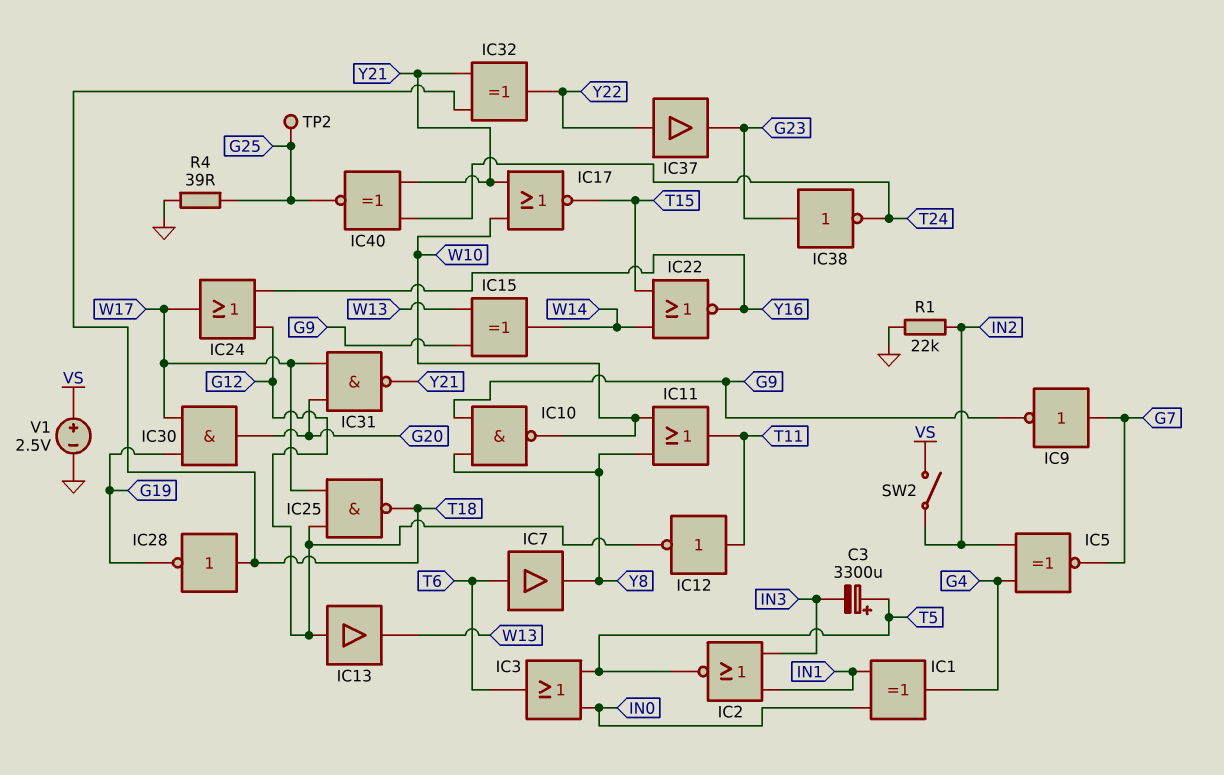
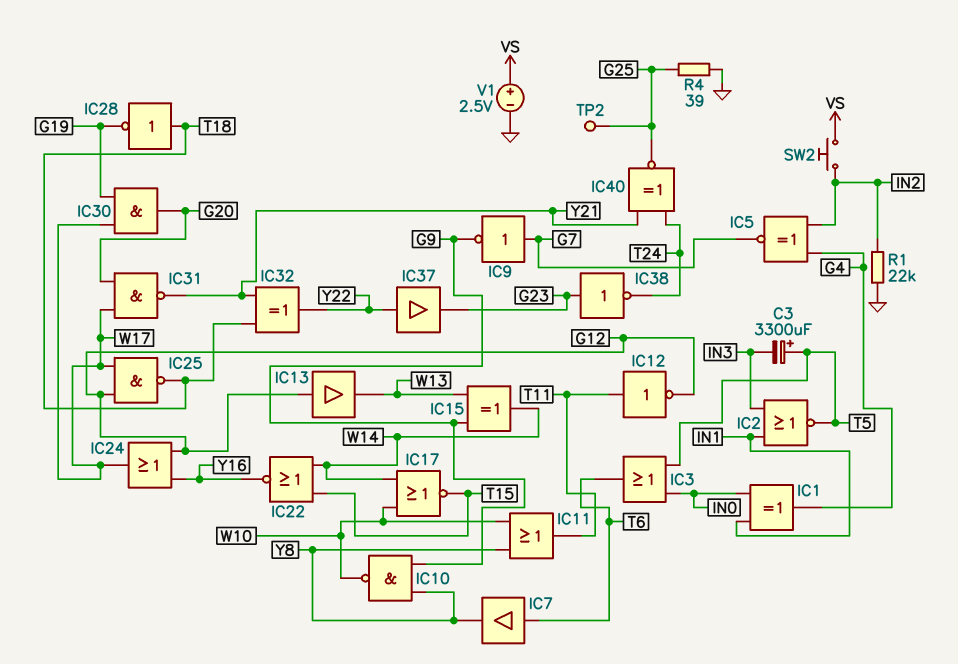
IC17: NOR (in W10, in Y21, out T15) -> NOR (in W10, in W14, out T15)
SW2: switch (IN2, VS) -> button (IN2, VS)

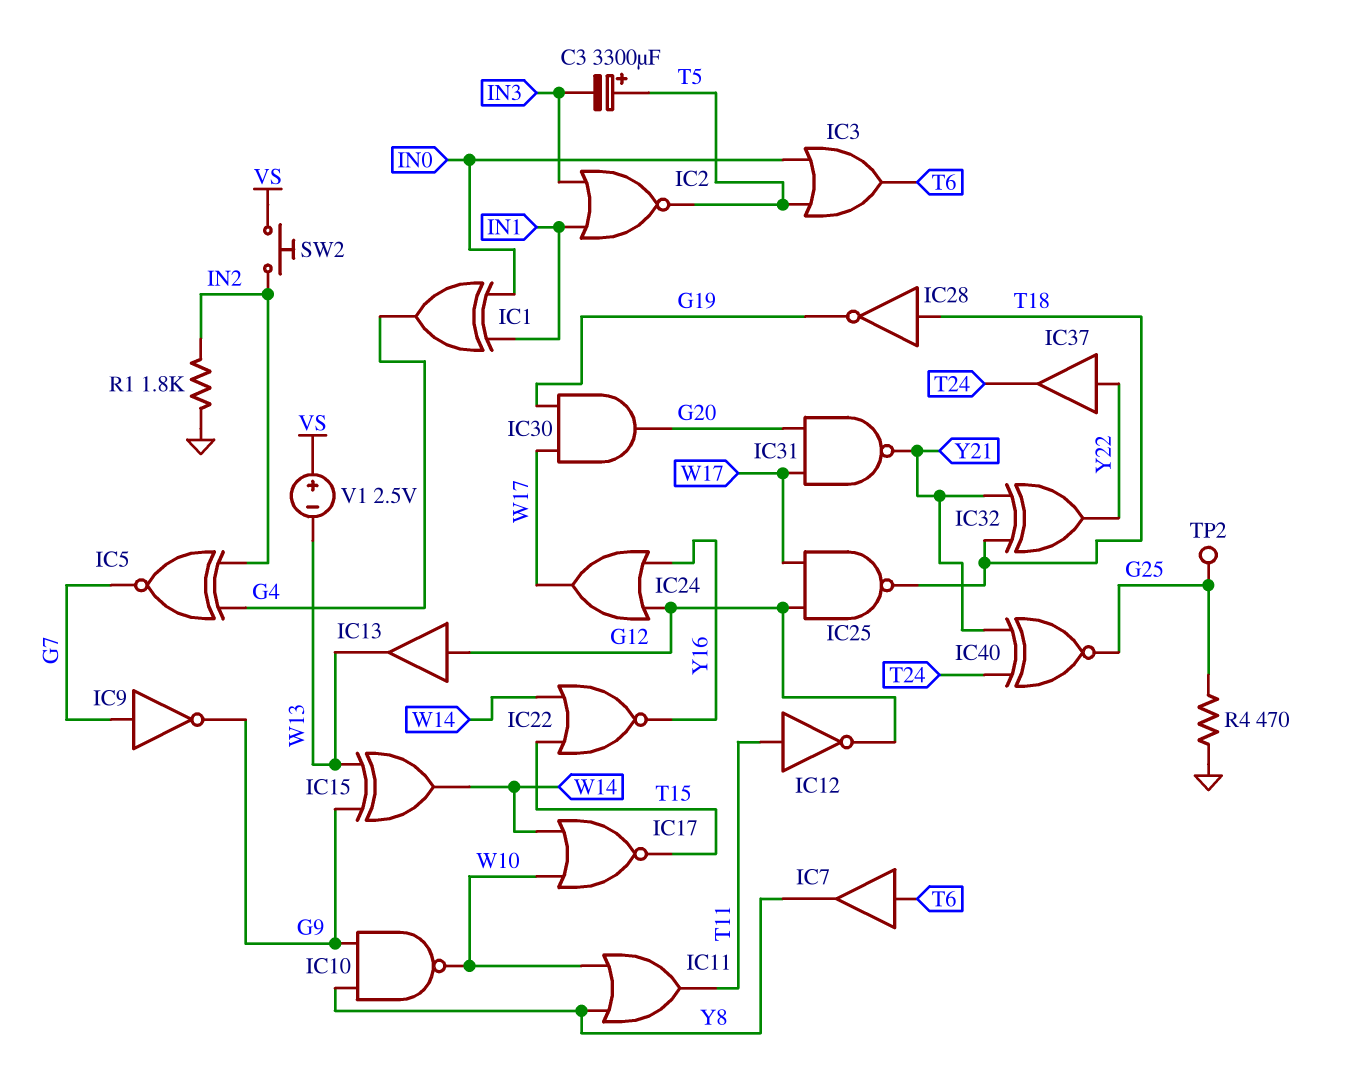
IC37: buffer (in Y22, out G23) -> buffer (in Y22, out T24)
IC38: NOT (in G23, out T24) -> none
R1: 22k (GND, IN2) -> 1.8k (GND, IN2)
R4: 39 (G25, GND) -> 470 (G25, GND)
V1: 2.5V (plus VS, minus GND) -> 2.5V (plus VS, minus W13)

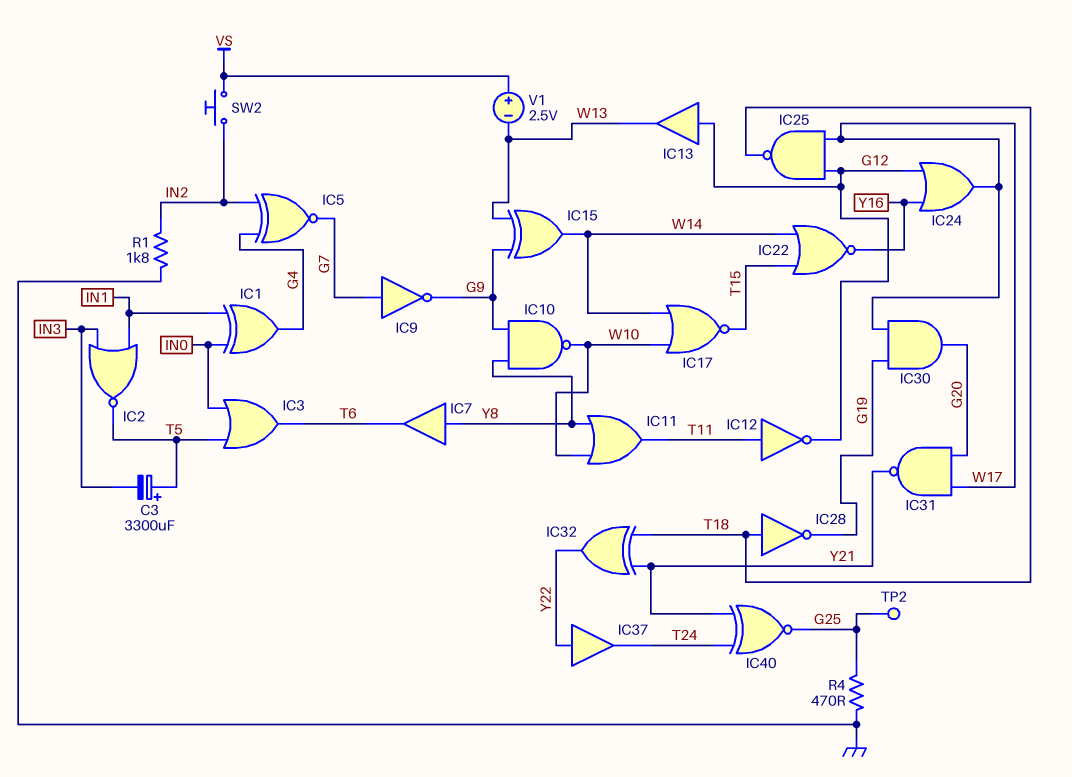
IC7: buffer (in T6, out Y8) -> buffer (in Y8, out T6)

